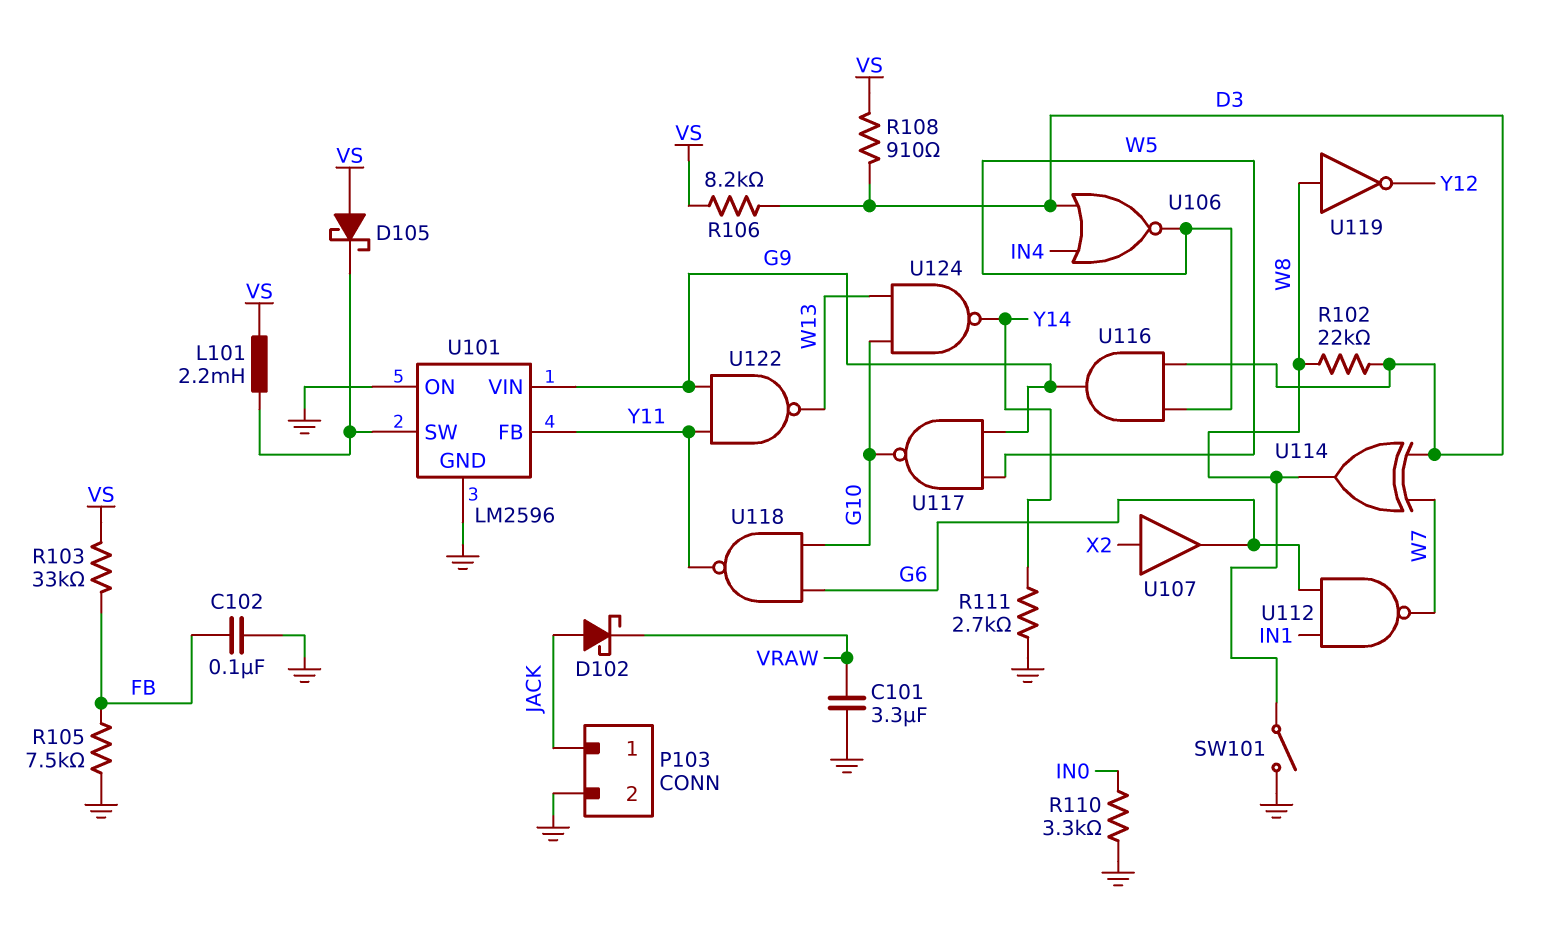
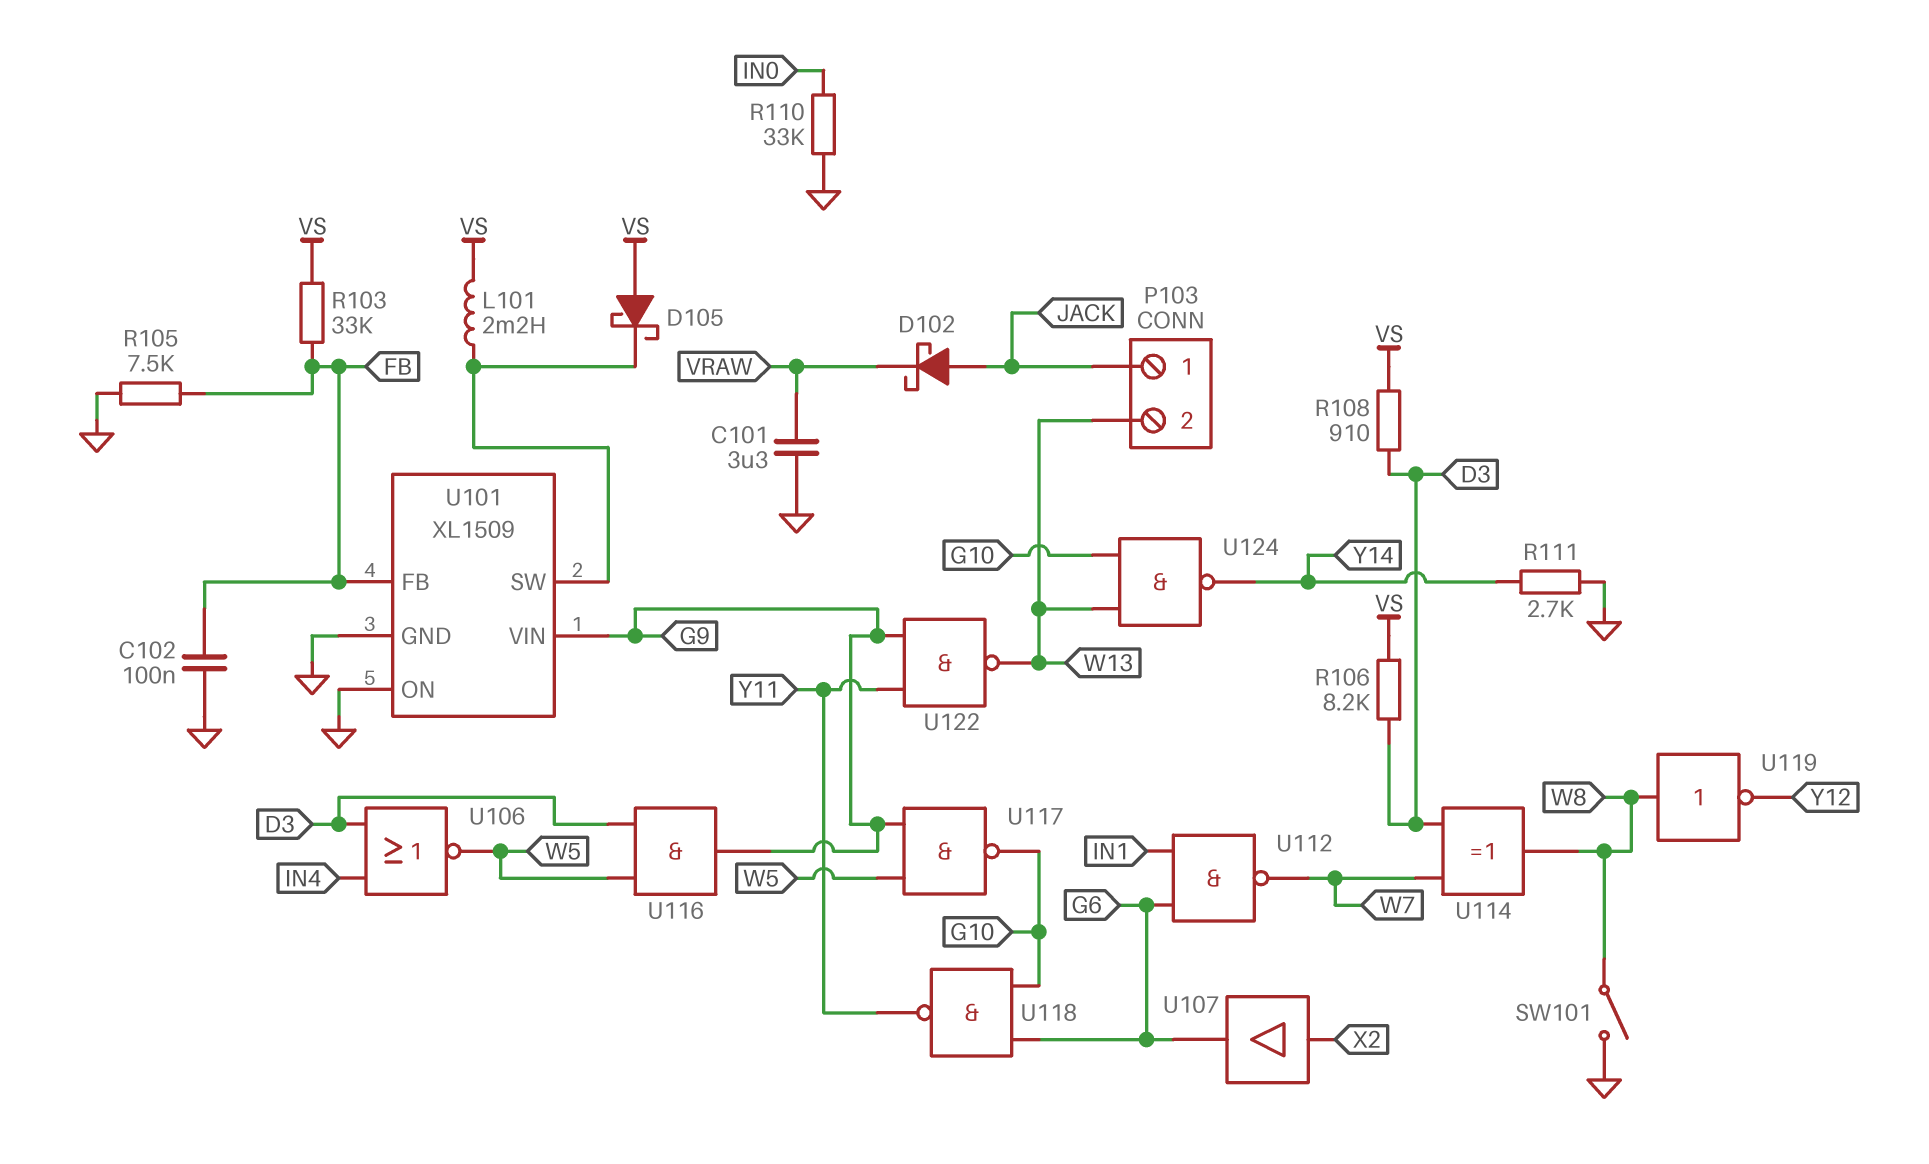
P103 pin 2: GND -> W13
R102: 22k (D3, W8) -> none
R110: 3.3k (GND, IN0) -> 33k (GND, IN0)
U101: LM2596 -> XL1509
U101 pin FB: Y11 -> FB

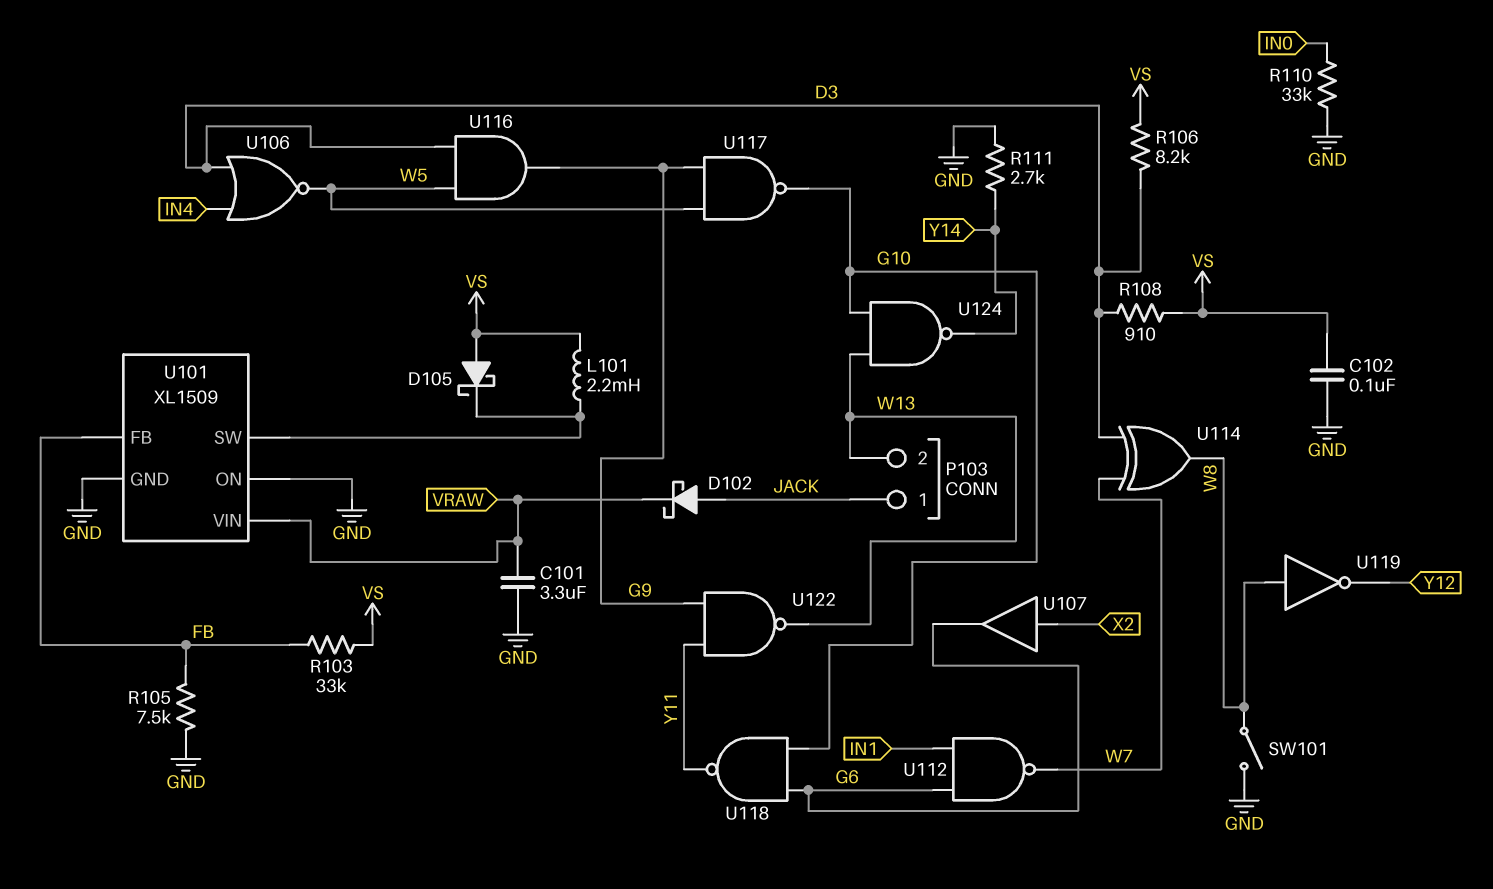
C102: 100nF (FB, GND) -> 100nF (GND, VS)
U101 pin VIN: G9 -> VRAW

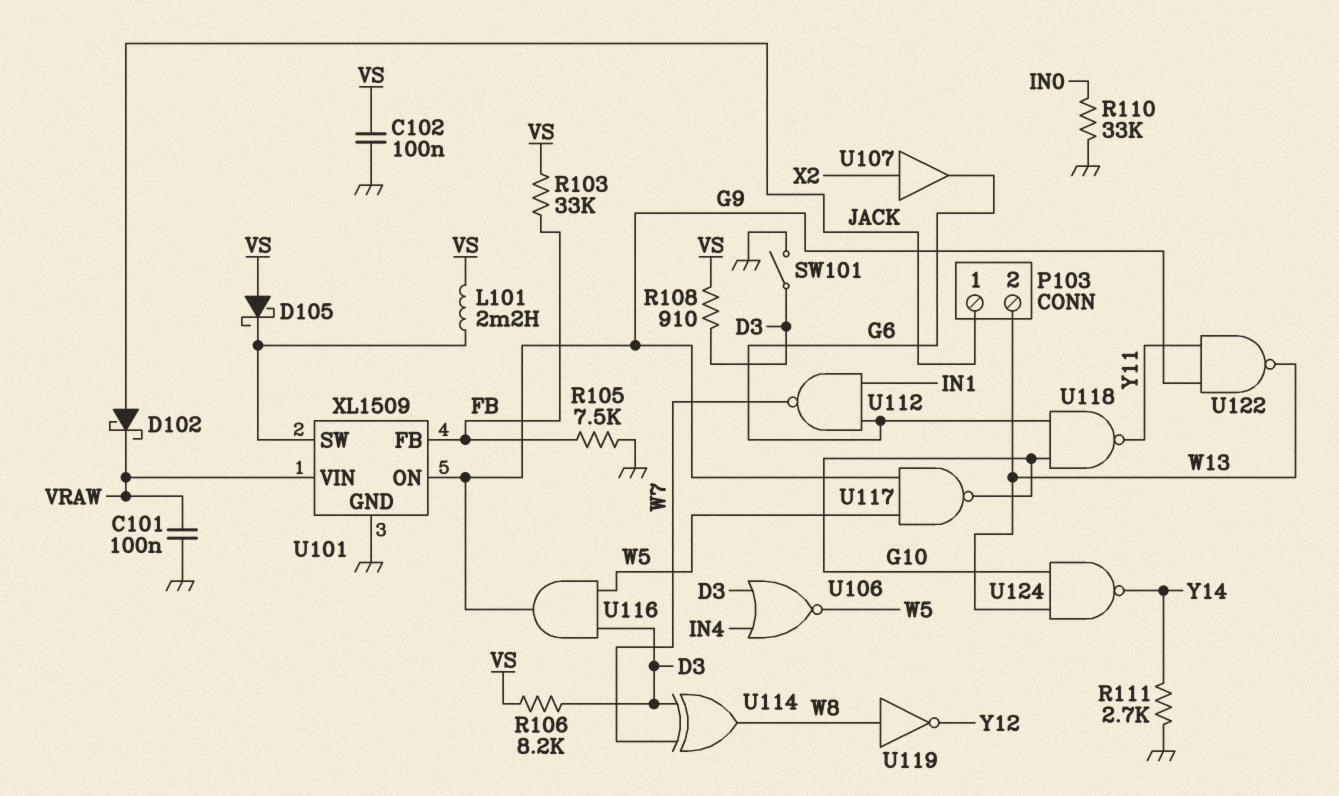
C101: 3.3uF (GND, VRAW) -> 100nF (GND, VRAW)
SW101: switch (GND, W8) -> switch (D3, GND)
U101 pin ON: GND -> G9

